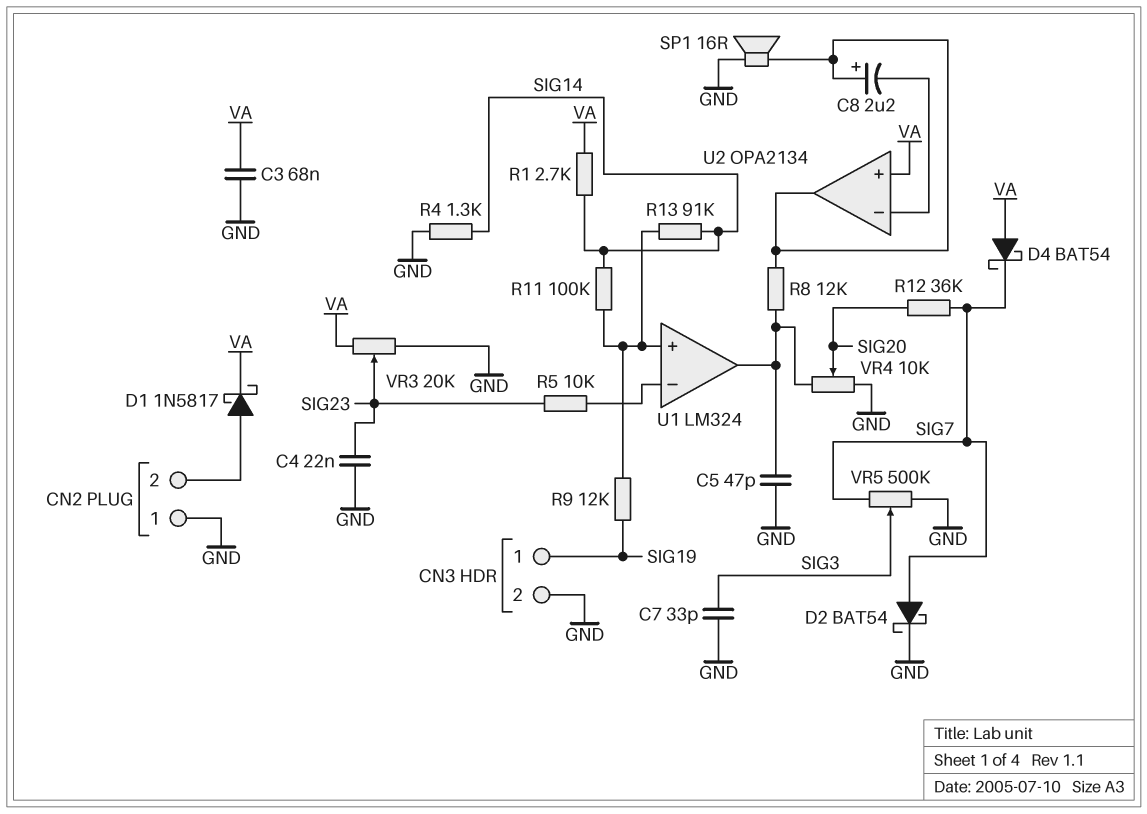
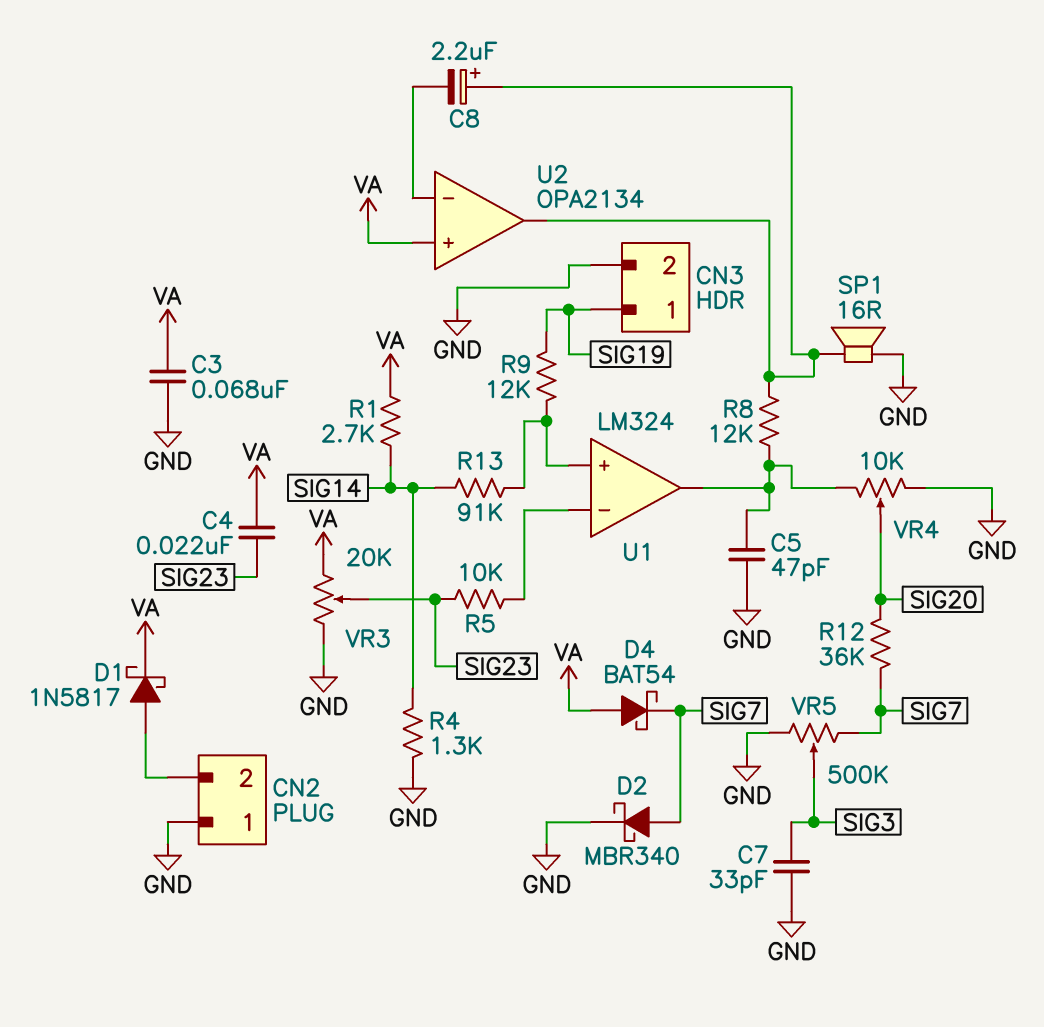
C4: 22nF (GND, SIG23) -> 22nF (SIG23, VA)
D2: schottky BAT54 (A SIG7, K GND) -> schottky MBR340 (A SIG7, K GND)
R11: 100k (SIG14, U1/in+) -> none

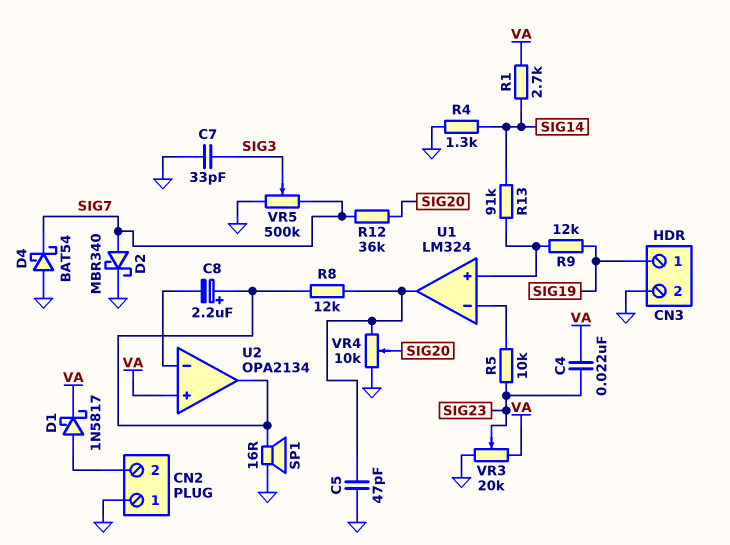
C3: 68nF (GND, VA) -> none
D4: schottky BAT54 (A VA, K SIG7) -> schottky BAT54 (A GND, K SIG7)

